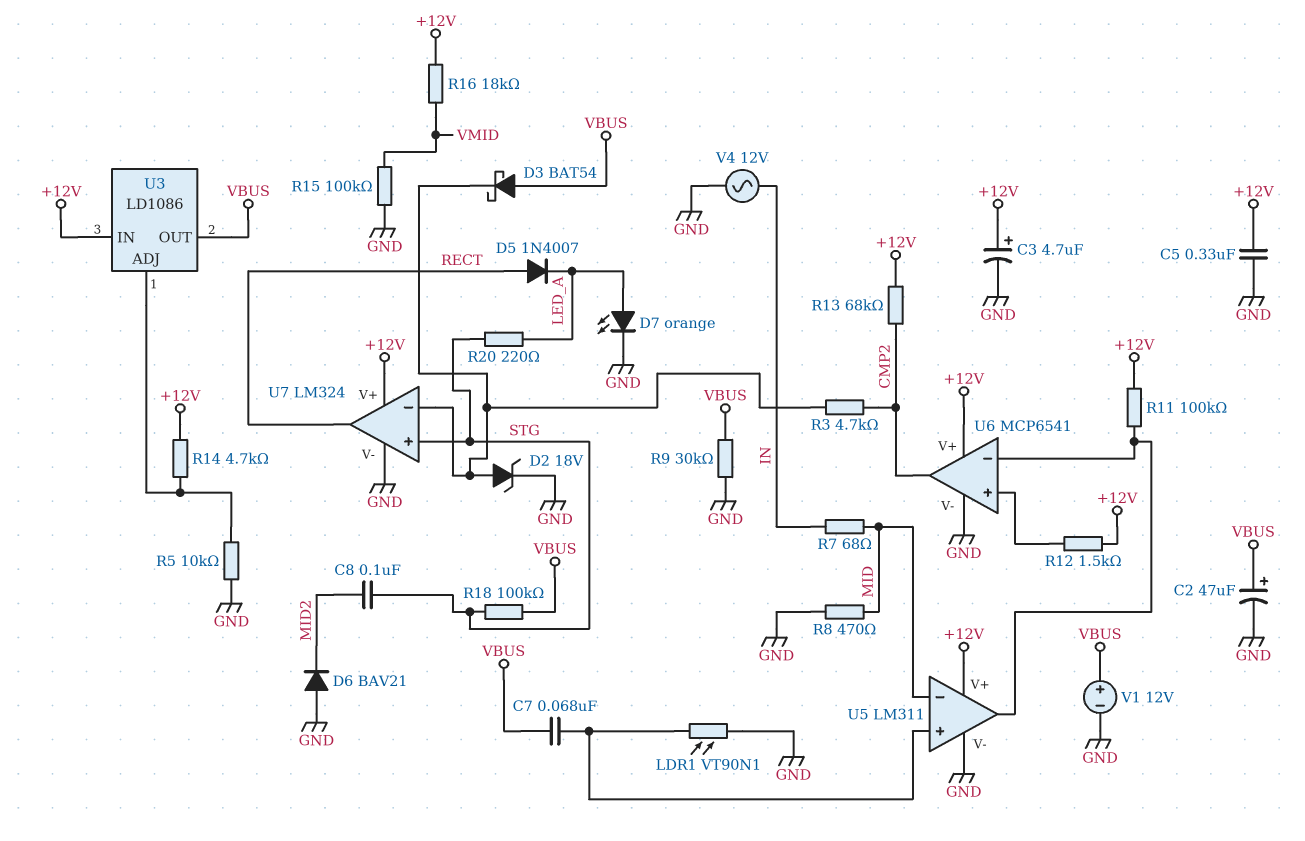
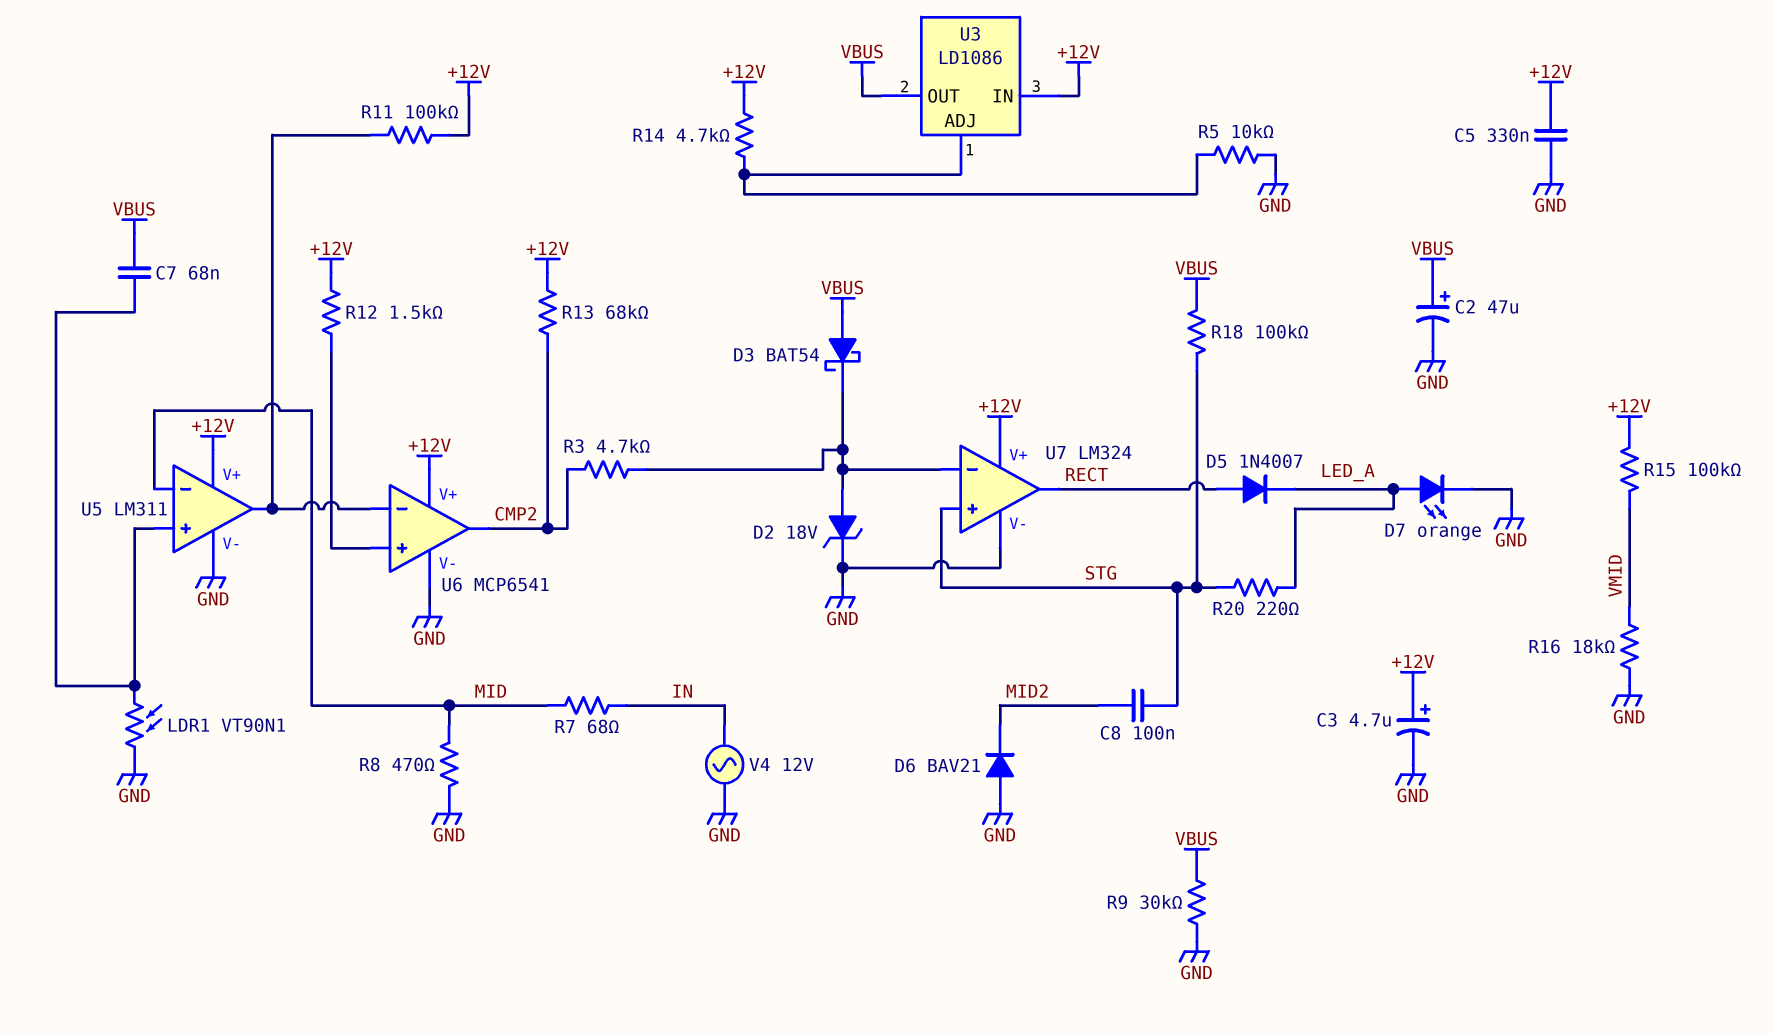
R15: 100k (GND, VMID) -> 100k (+12V, VMID)
R16: 18k (+12V, VMID) -> 18k (GND, VMID)
V1: 12V (plus VBUS, minus GND) -> none

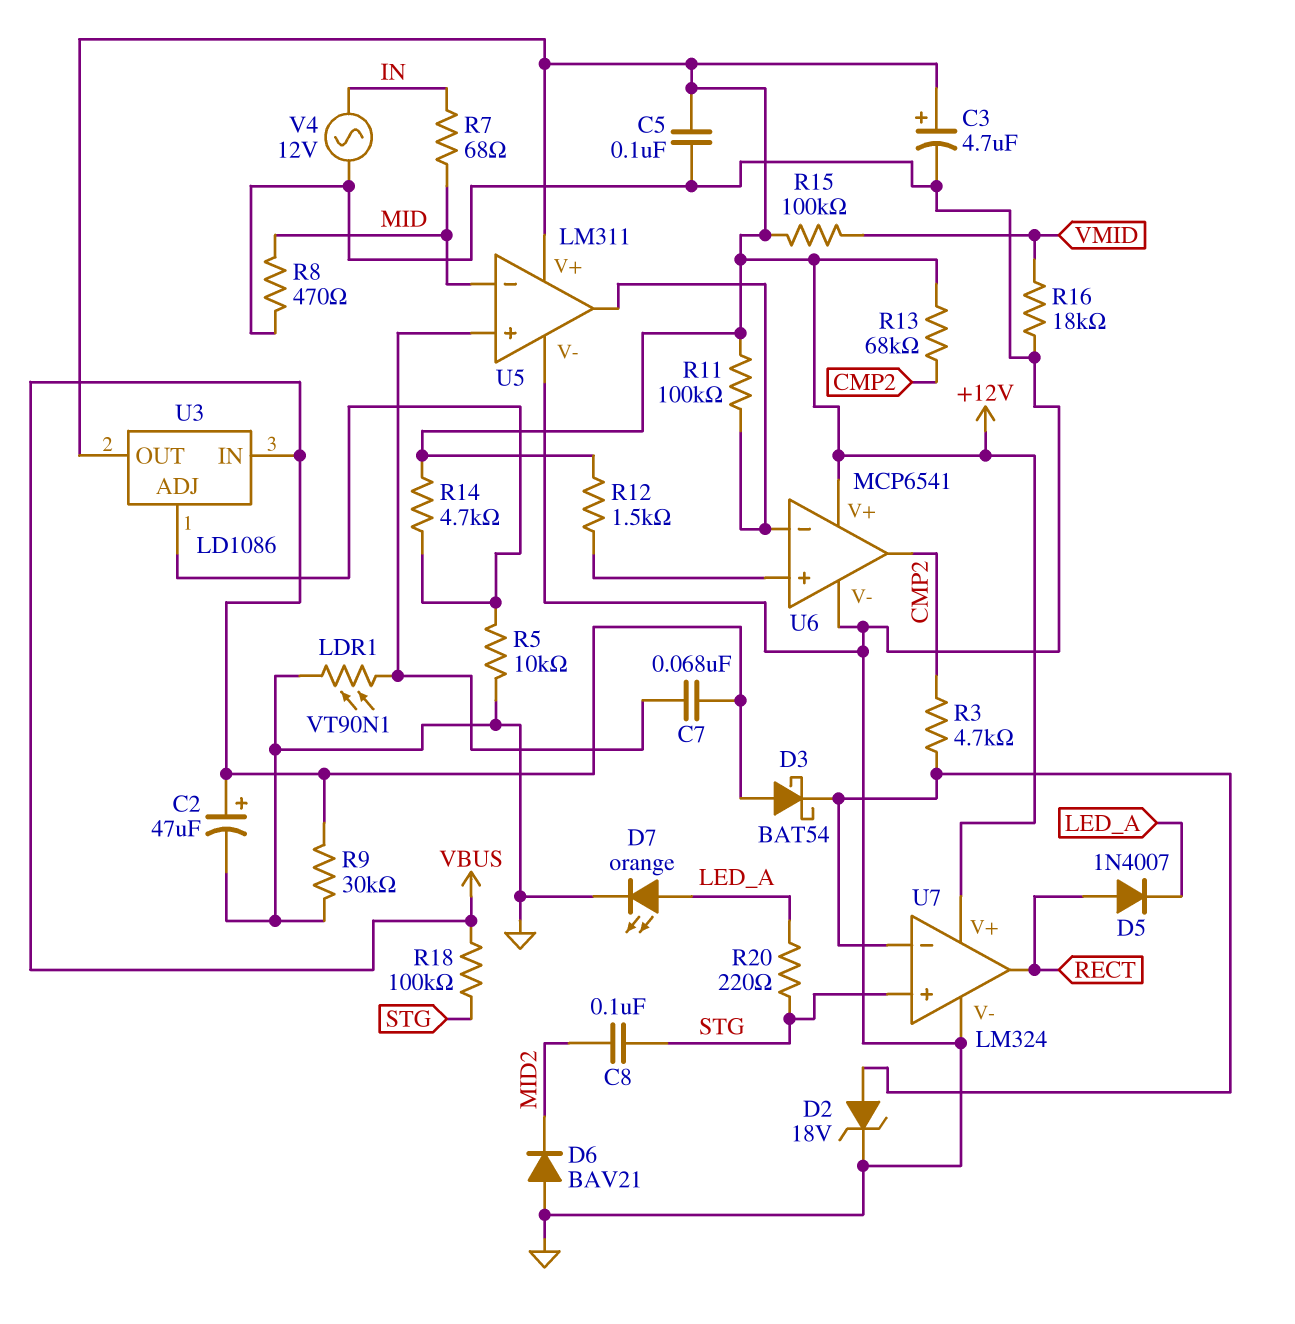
C5: 330nF (+12V, GND) -> 100nF (+12V, GND)
U3 pin IN: +12V -> VBUS
U3 pin OUT: VBUS -> +12V

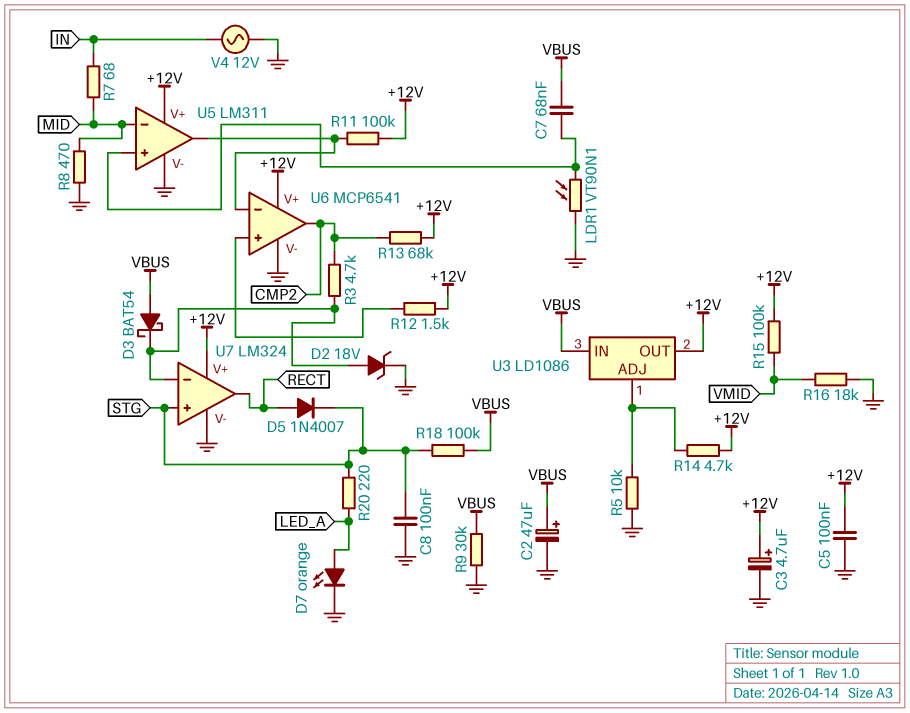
C8: 100nF (MID2, STG) -> 100nF (GND, STG)
D5: diode 1N4007 (A RECT, K LED_A) -> diode 1N4007 (A RECT, K STG)
D6: diode BAV21 (A GND, K MID2) -> none

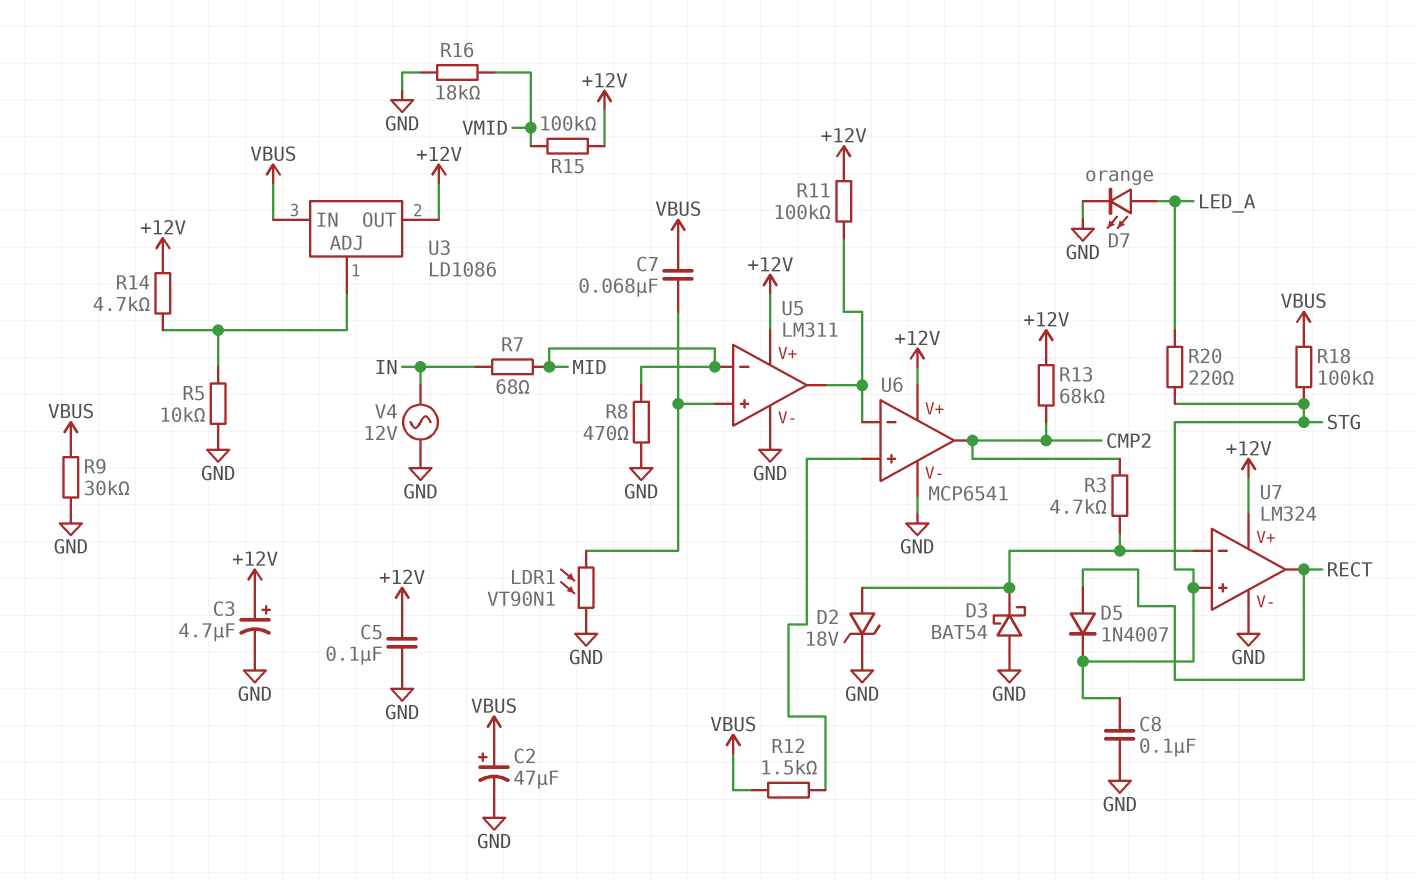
D3: schottky BAT54 (A VBUS, K U7/in-) -> schottky BAT54 (A GND, K U7/in-)
R12: 1.5k (+12V, U6/in+) -> 1.5k (U6/in+, VBUS)

